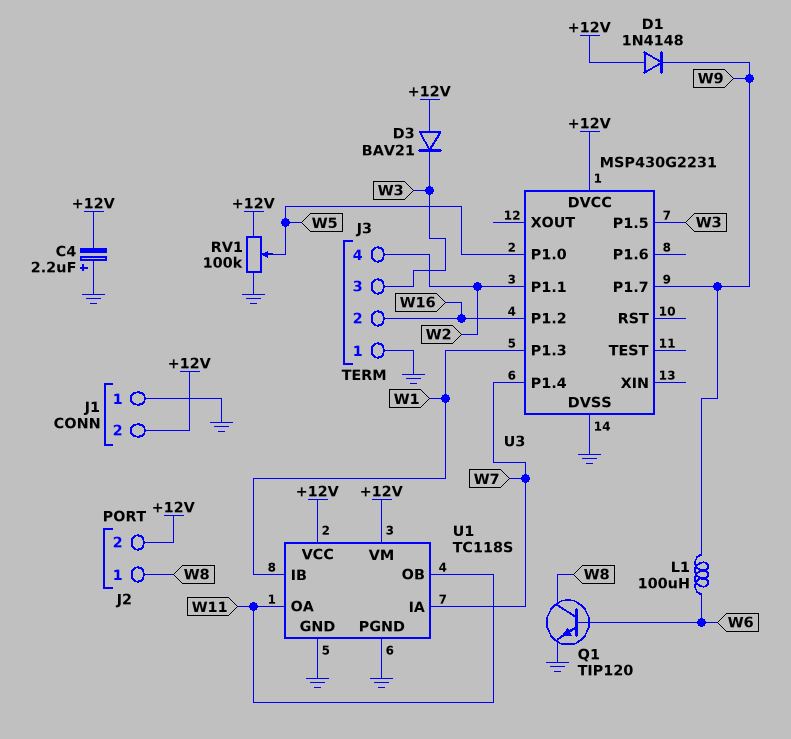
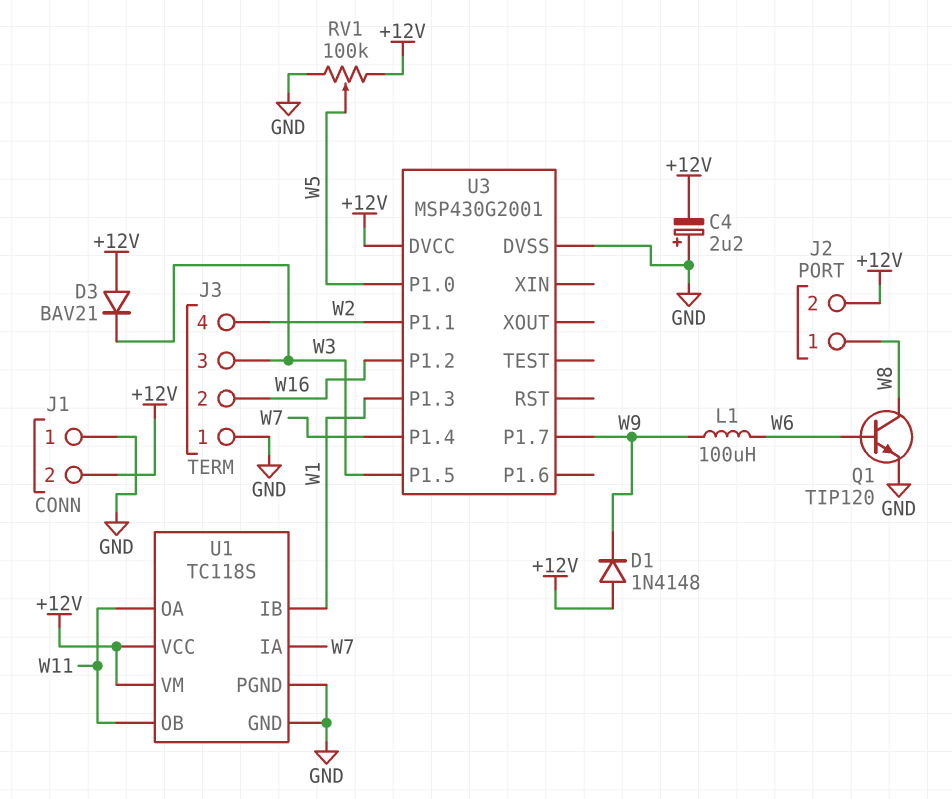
U3: MSP430G2231 -> MSP430G2001

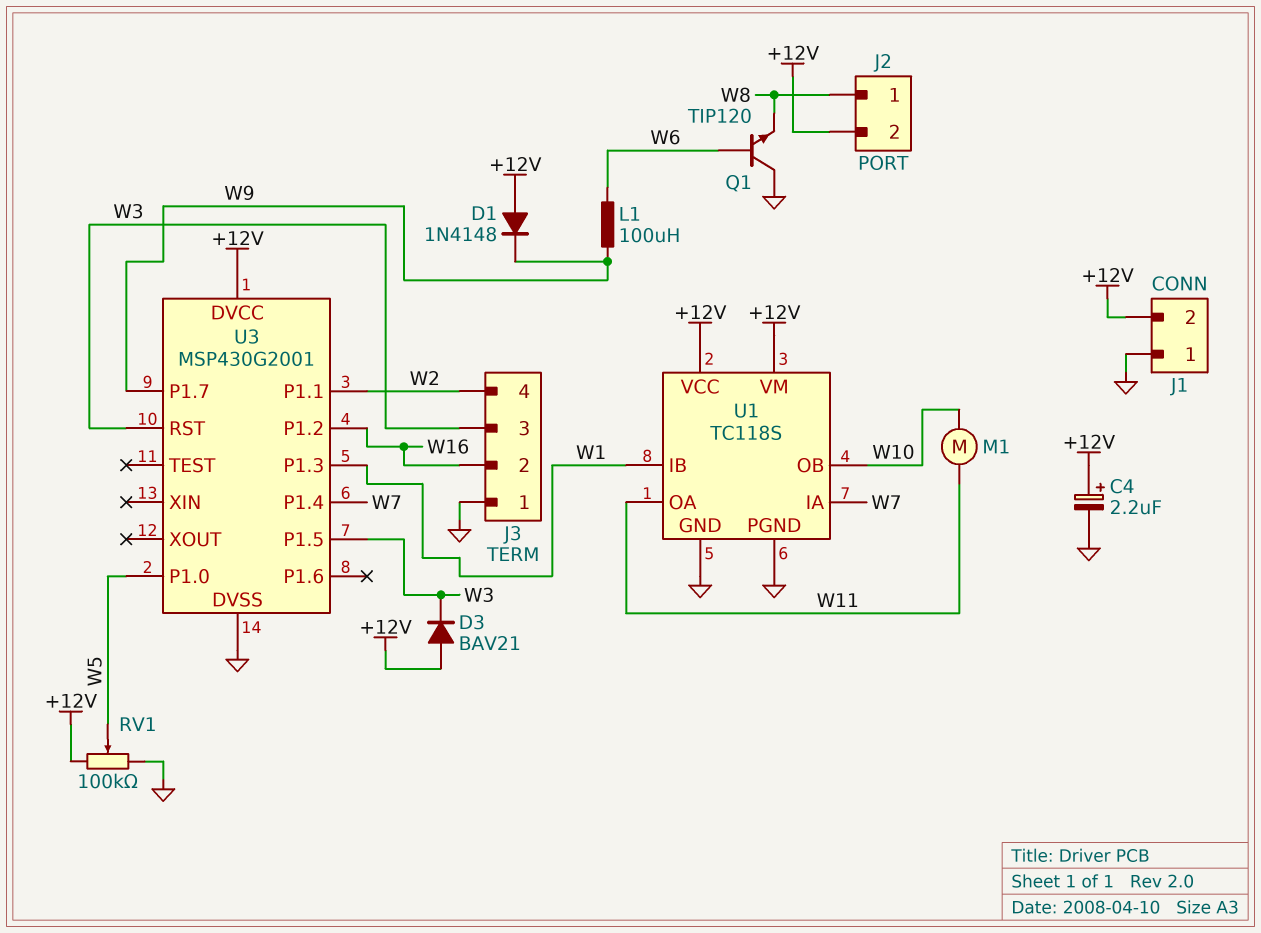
C4: 2.2uF (plus GND, minus +12V) -> 2.2uF (plus +12V, minus GND)
M1: none -> motor (W10, W11)
Q1: NPN TIP120 (B W6, C W8, E GND) -> NPN TIP120 (B W6, C GND, E W8)
U1 pin OB: W11 -> W10
U3 pin RST: none -> W3

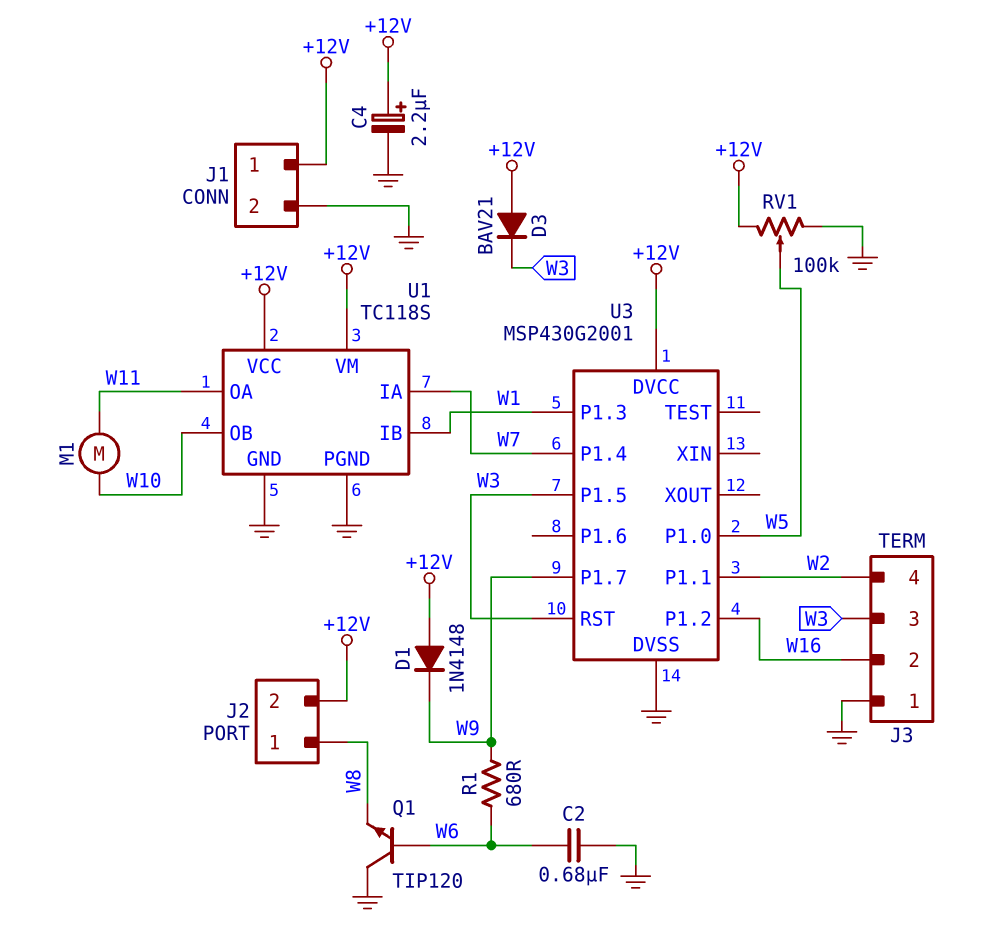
C2: none -> 680nF (GND, W6)
J1 pin 1: GND -> +12V
J1 pin 2: +12V -> GND
L1: 100uH (W6, W9) -> none
R1: none -> 680 (W6, W9)

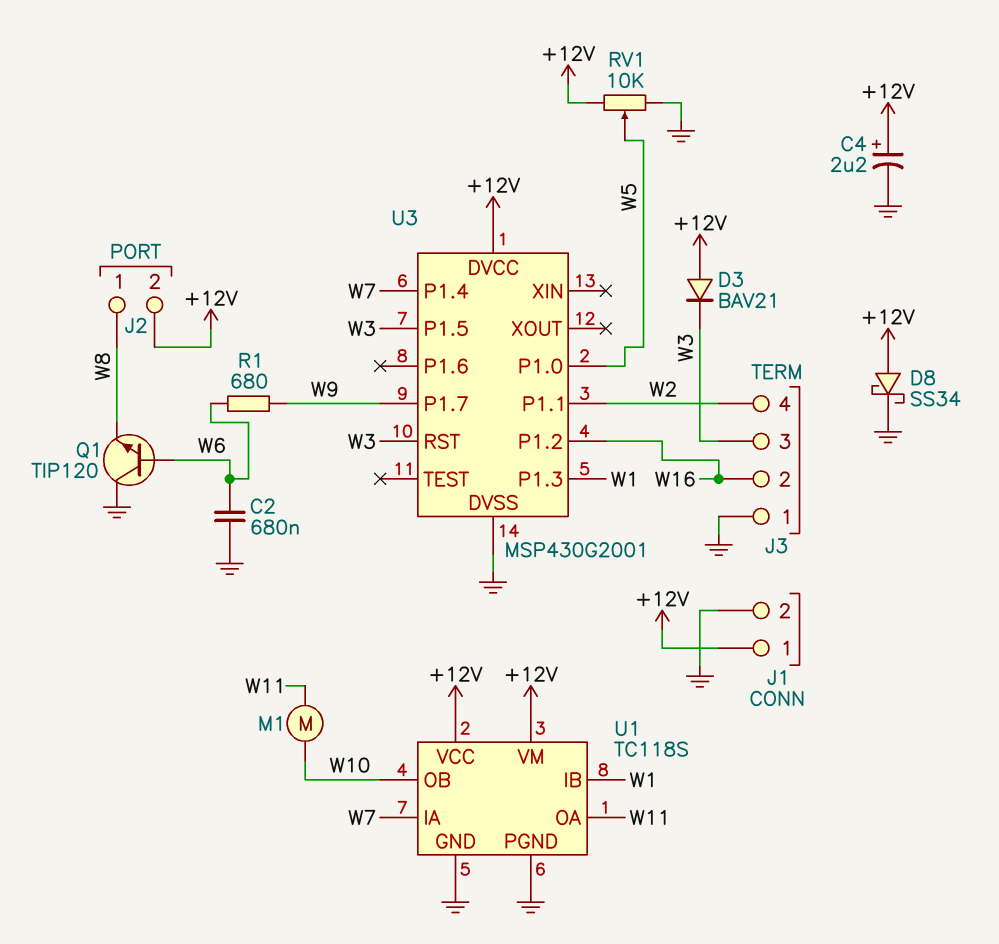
D1: diode 1N4148 (A +12V, K W9) -> none
D8: none -> schottky SS34 (A +12V, K GND)
RV1: 100k (+12V, GND, wiper W5) -> 10k (+12V, GND, wiper W5)

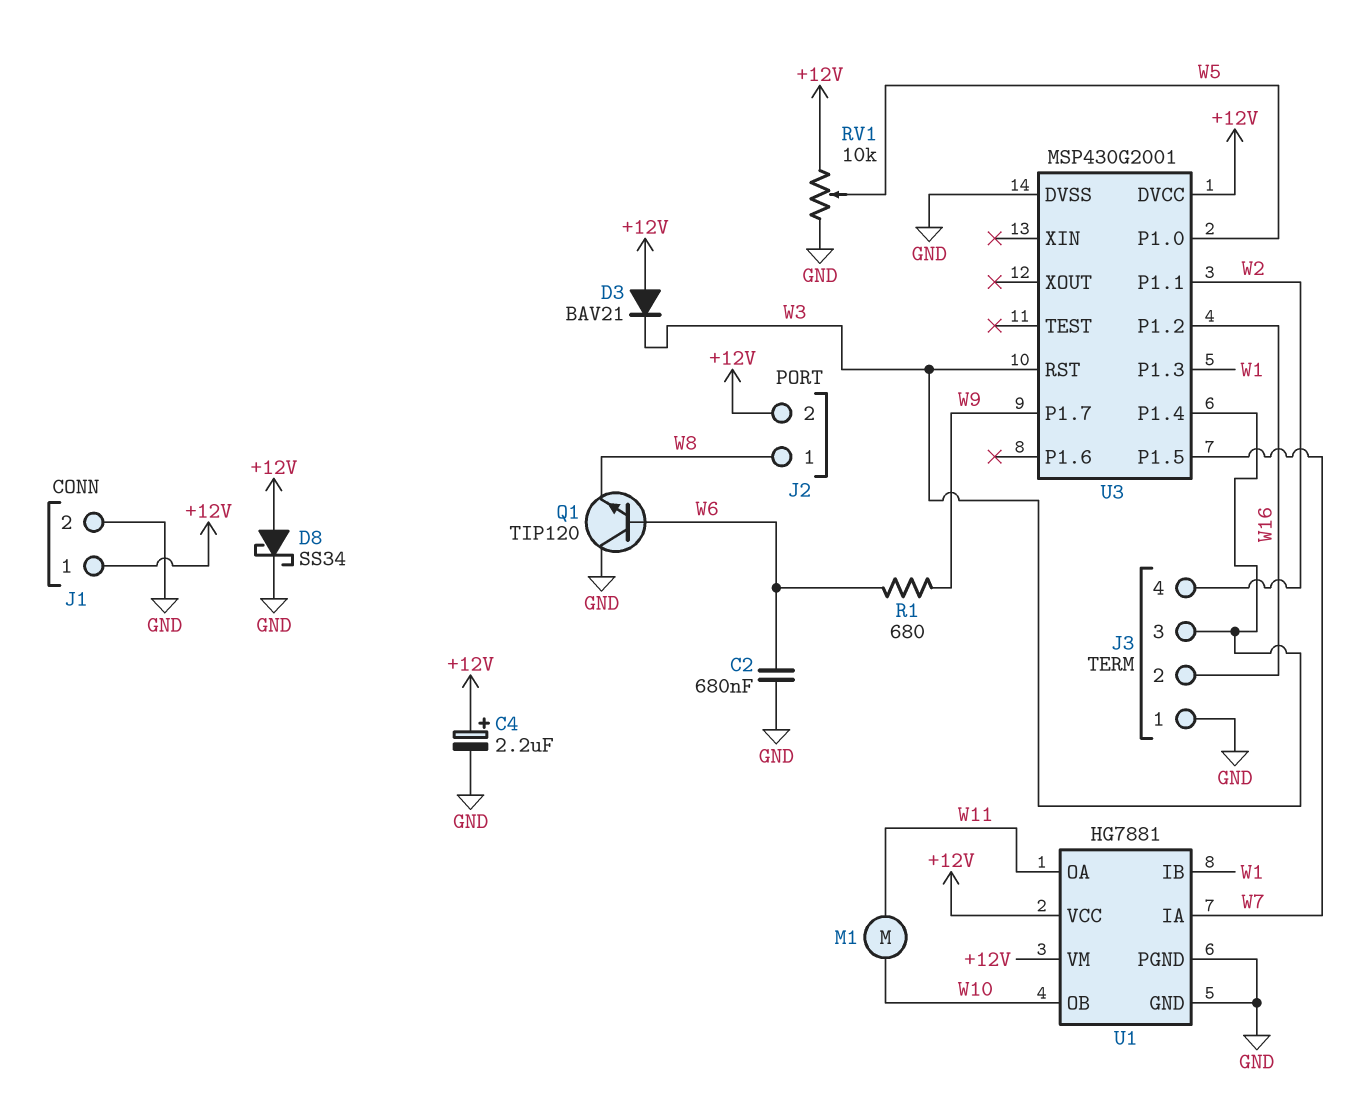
U1: TC118S -> HG7881
U3 pin P1.4: W7 -> W3
U3 pin P1.5: W3 -> W7

